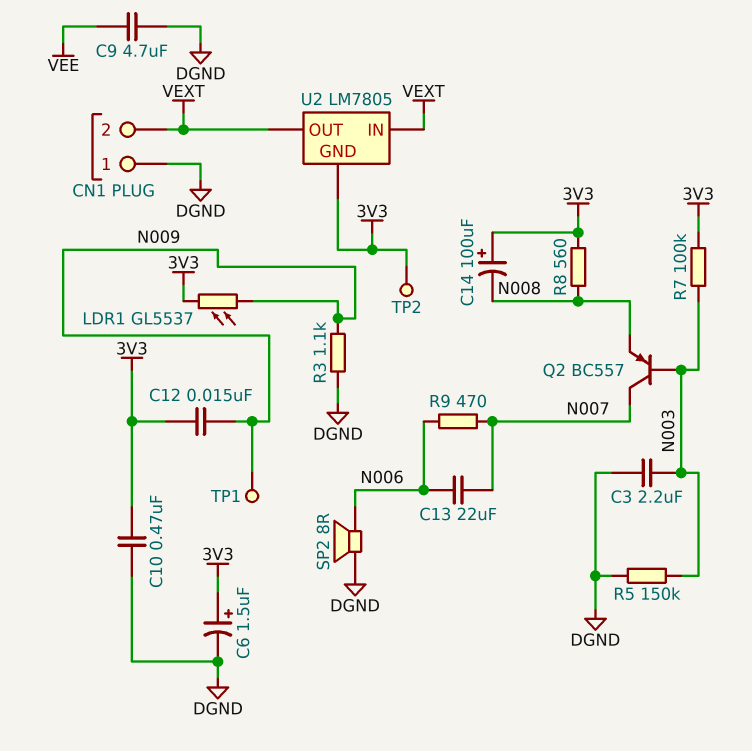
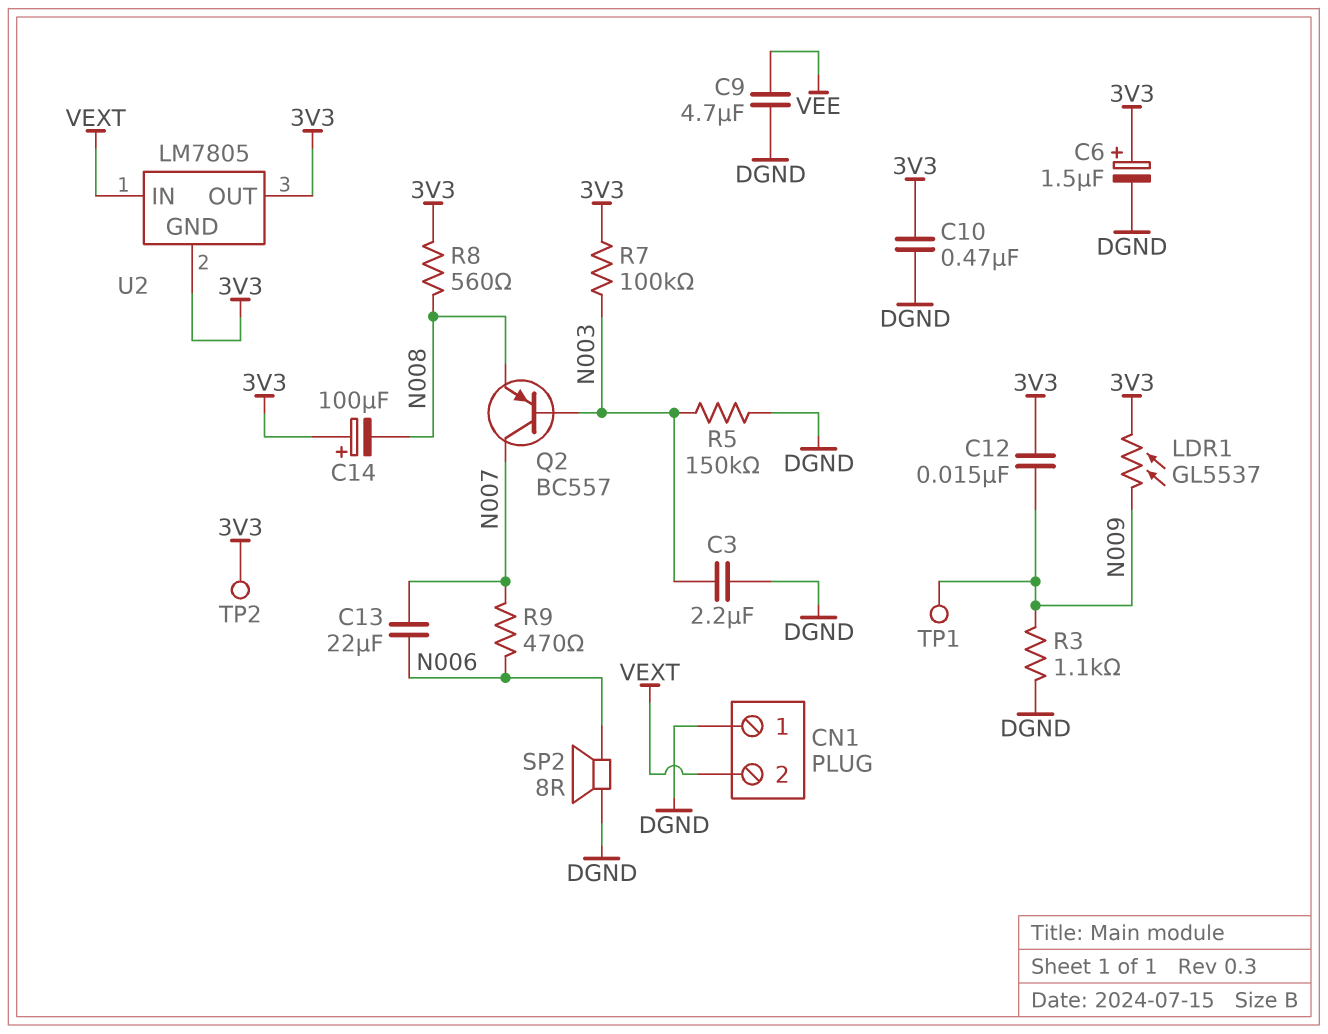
U2 pin OUT: VEXT -> 3V3

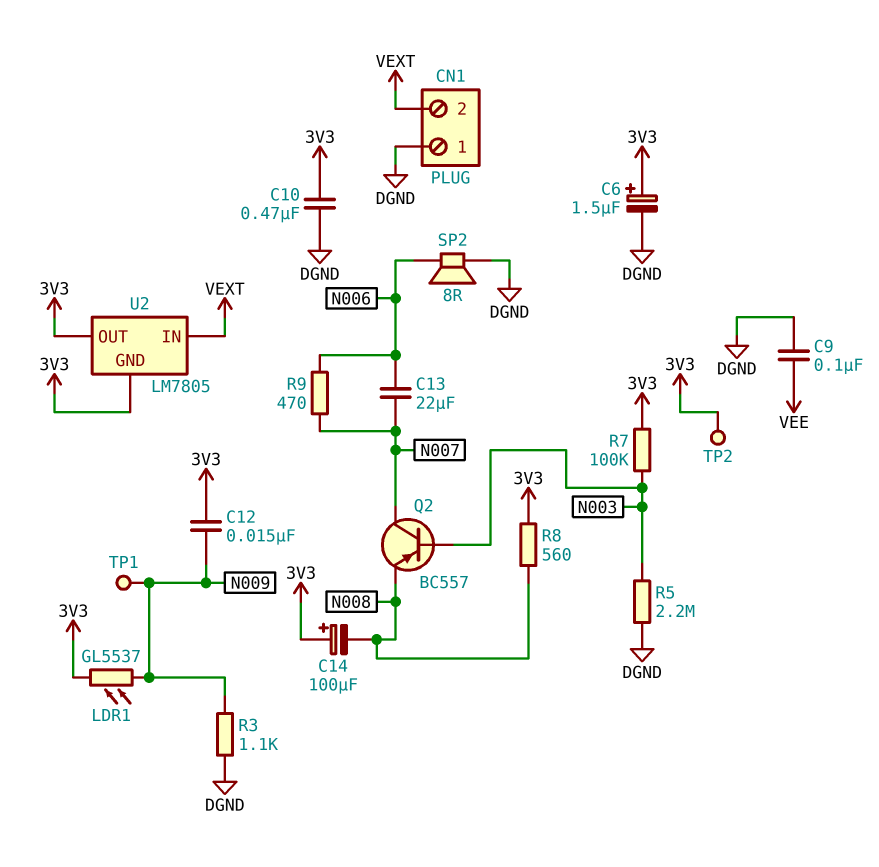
C3: 2.2uF (DGND, N003) -> none
C9: 4.7uF (DGND, VEE) -> 100nF (DGND, VEE)
R5: 150k (DGND, N003) -> 2.2M (DGND, N003)

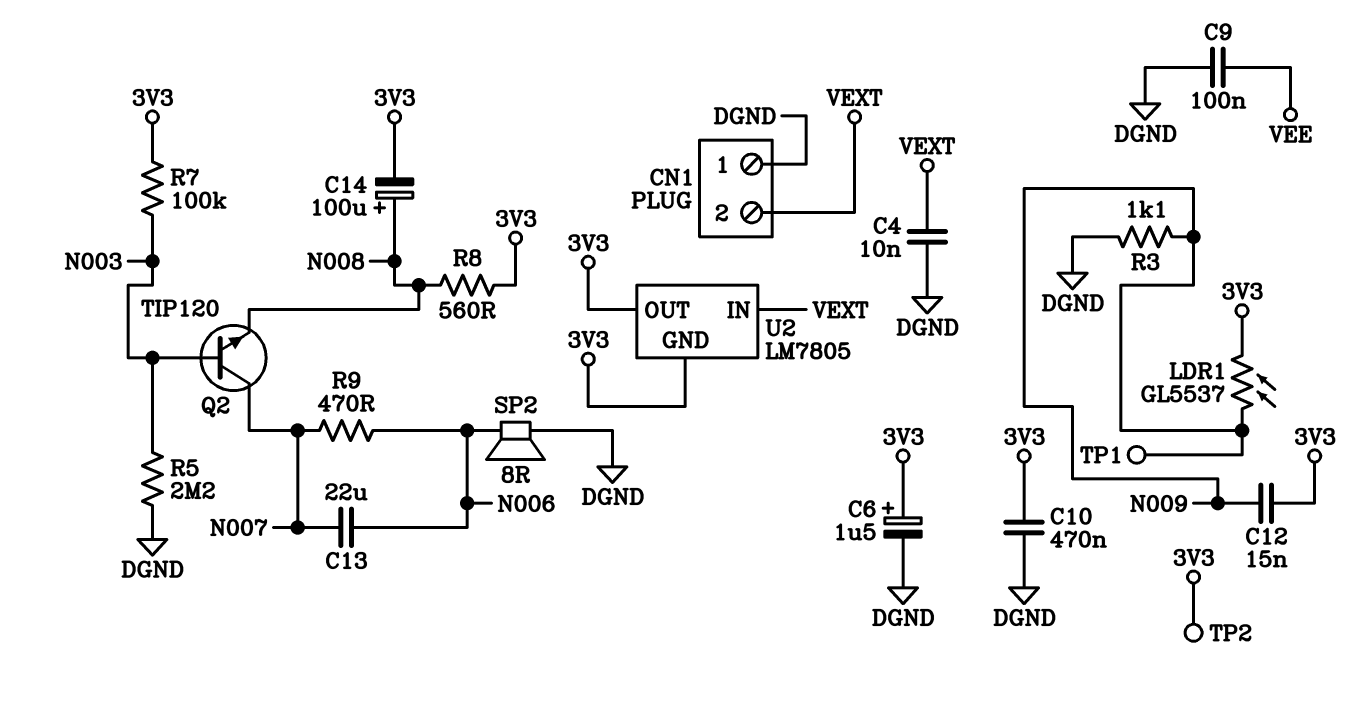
C4: none -> 10nF (DGND, VEXT)
C14: 100uF (plus 3V3, minus N008) -> 100uF (plus N008, minus 3V3)
Q2: PNP BC557 (B N003, C N007, E N008) -> NPN TIP120 (B N003, C N007, E N008)

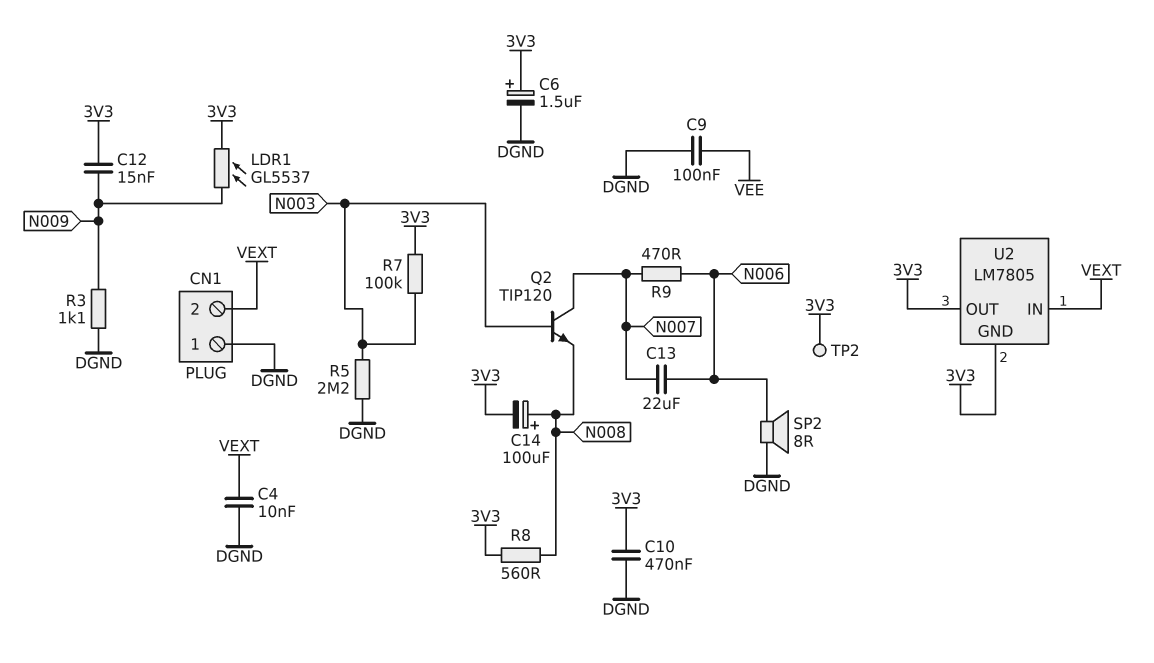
TP1: test point (N009) -> none

